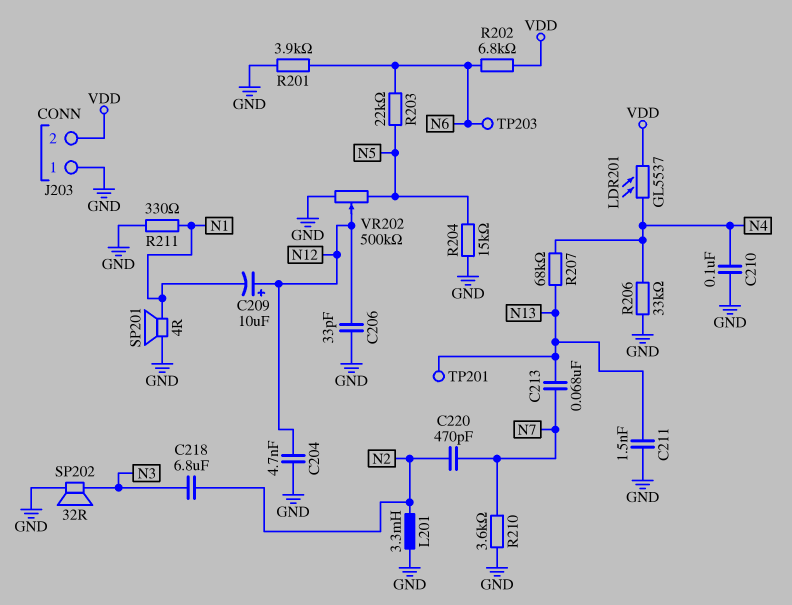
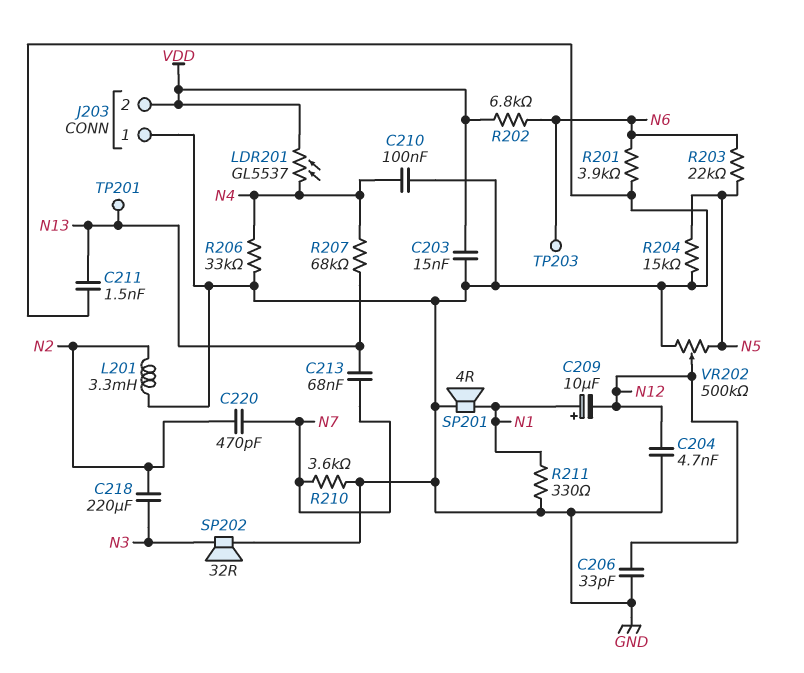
C203: none -> 15nF (GND, VDD)
C209: 10uF (plus N12, minus N1) -> 10uF (plus N1, minus N12)
C218: 6.8uF (N2, N3) -> 220uF (N2, N3)

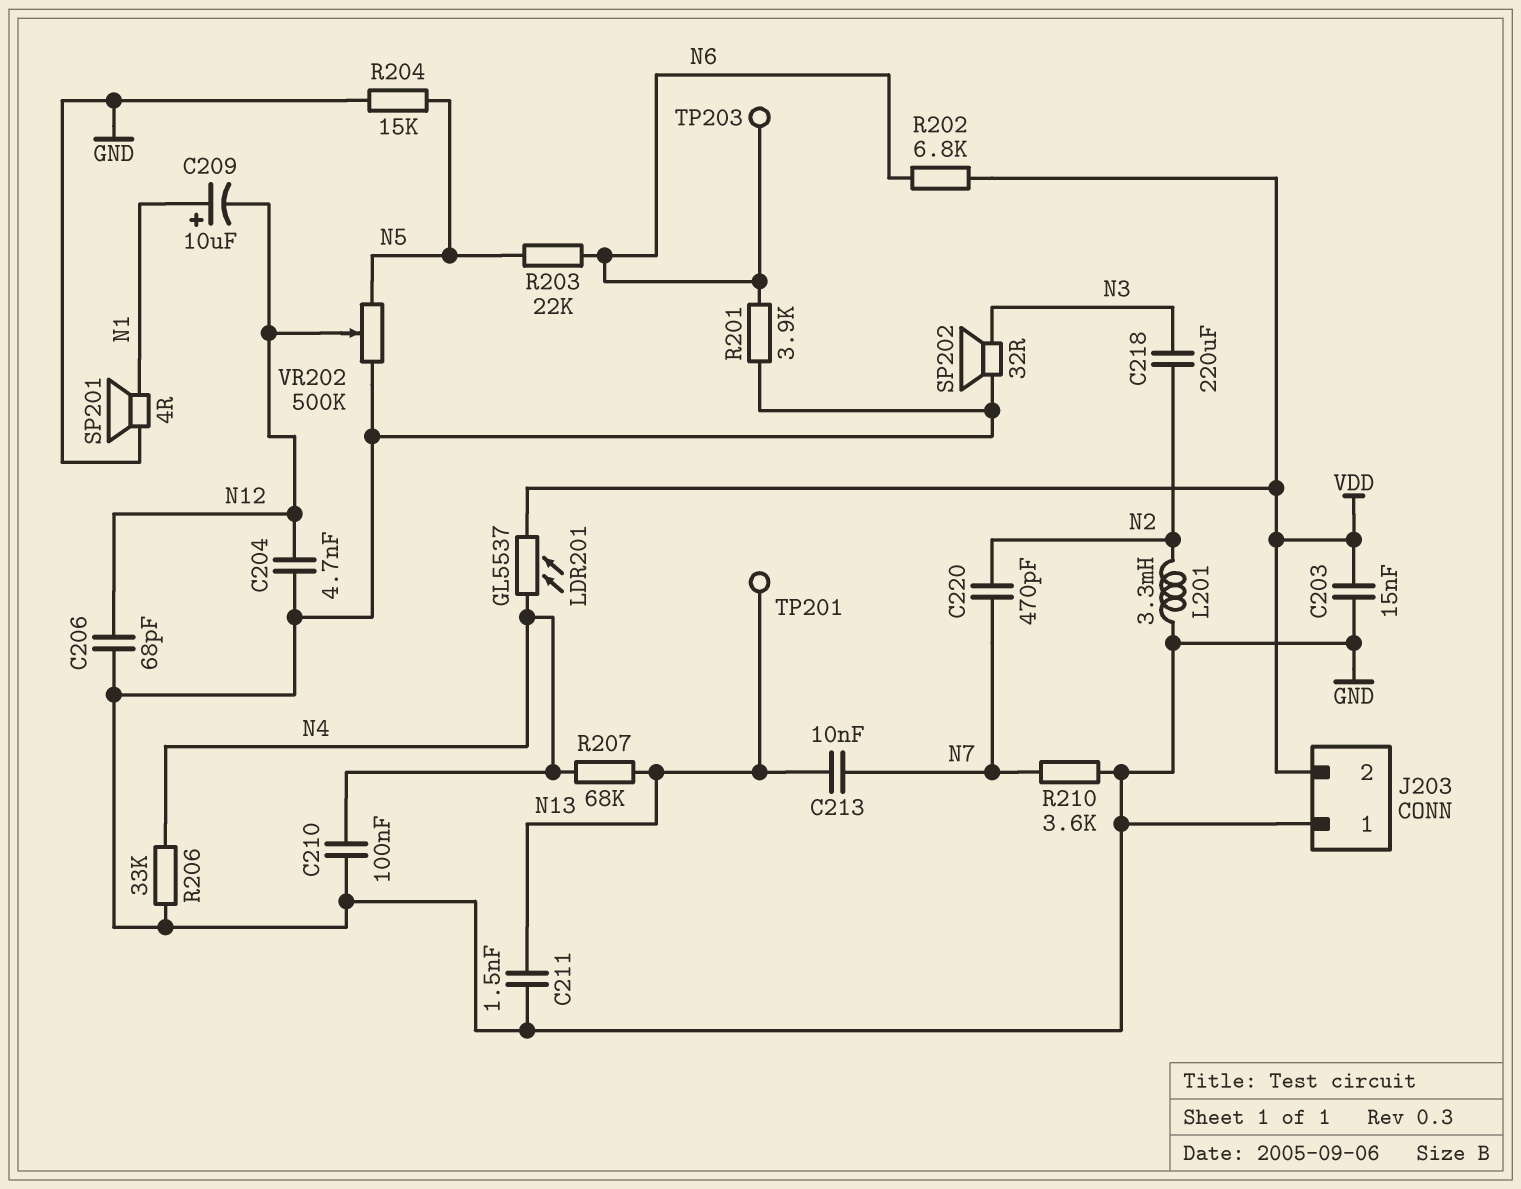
C206: 33pF (GND, N12) -> 68pF (GND, N12)
C213: 68nF (N7, N13) -> 10nF (N7, N13)
R211: 330 (GND, N1) -> none

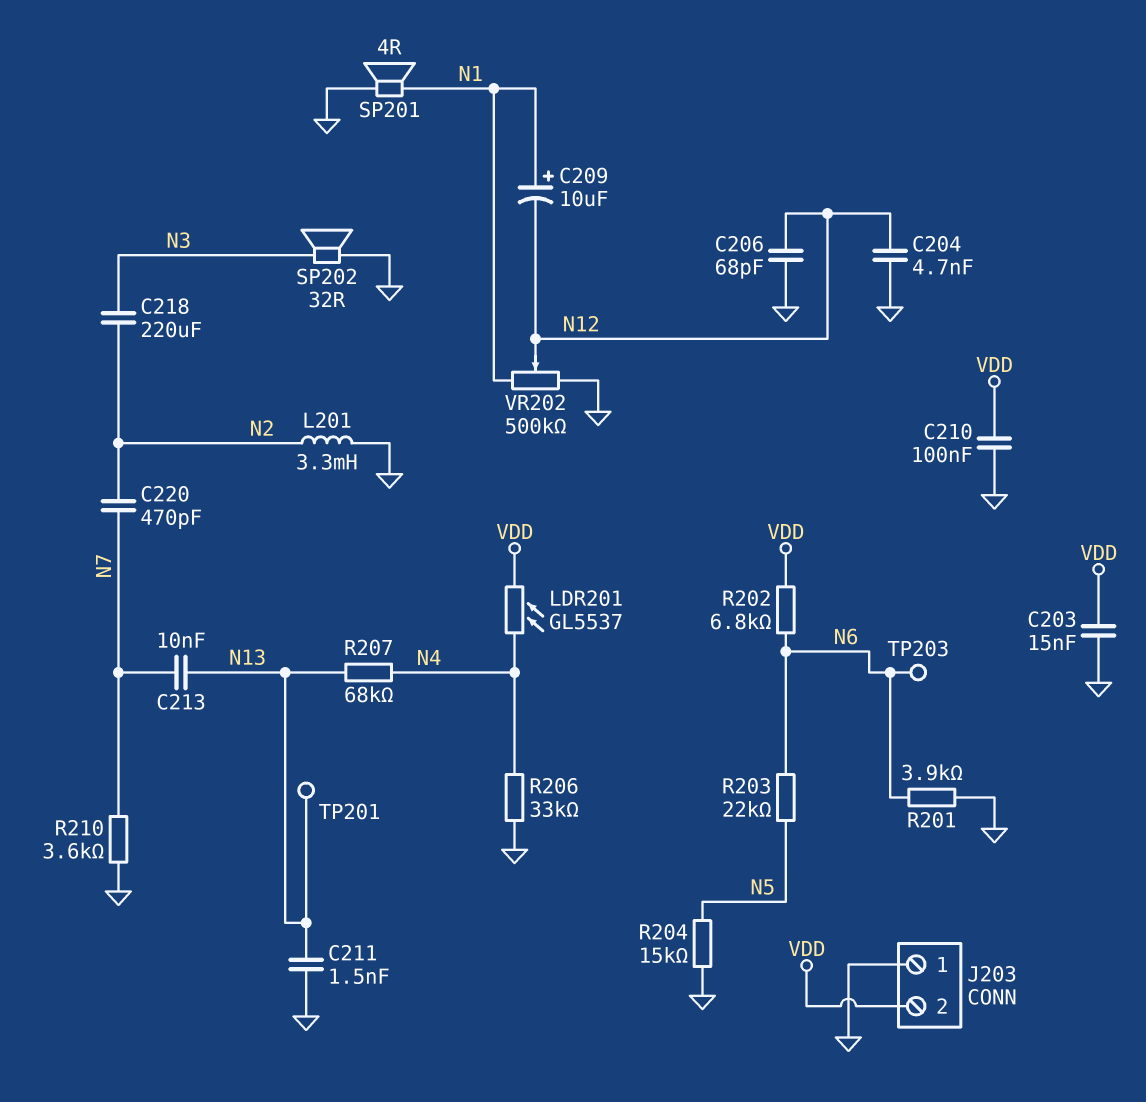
C210: 100nF (GND, N4) -> 100nF (GND, VDD)
VR202: 500k (GND, N5, wiper N12) -> 500k (GND, N1, wiper N12)

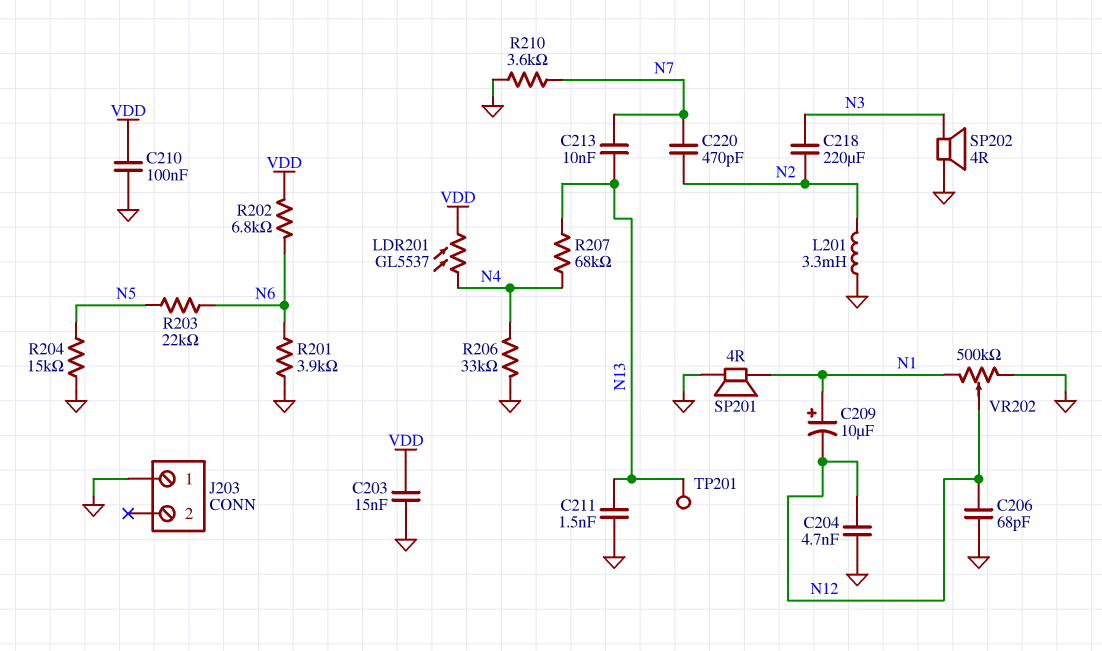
J203 pin 2: VDD -> none
SP202: speaker 32R (GND, N3) -> speaker 4R (GND, N3)
TP203: test point (N6) -> none

